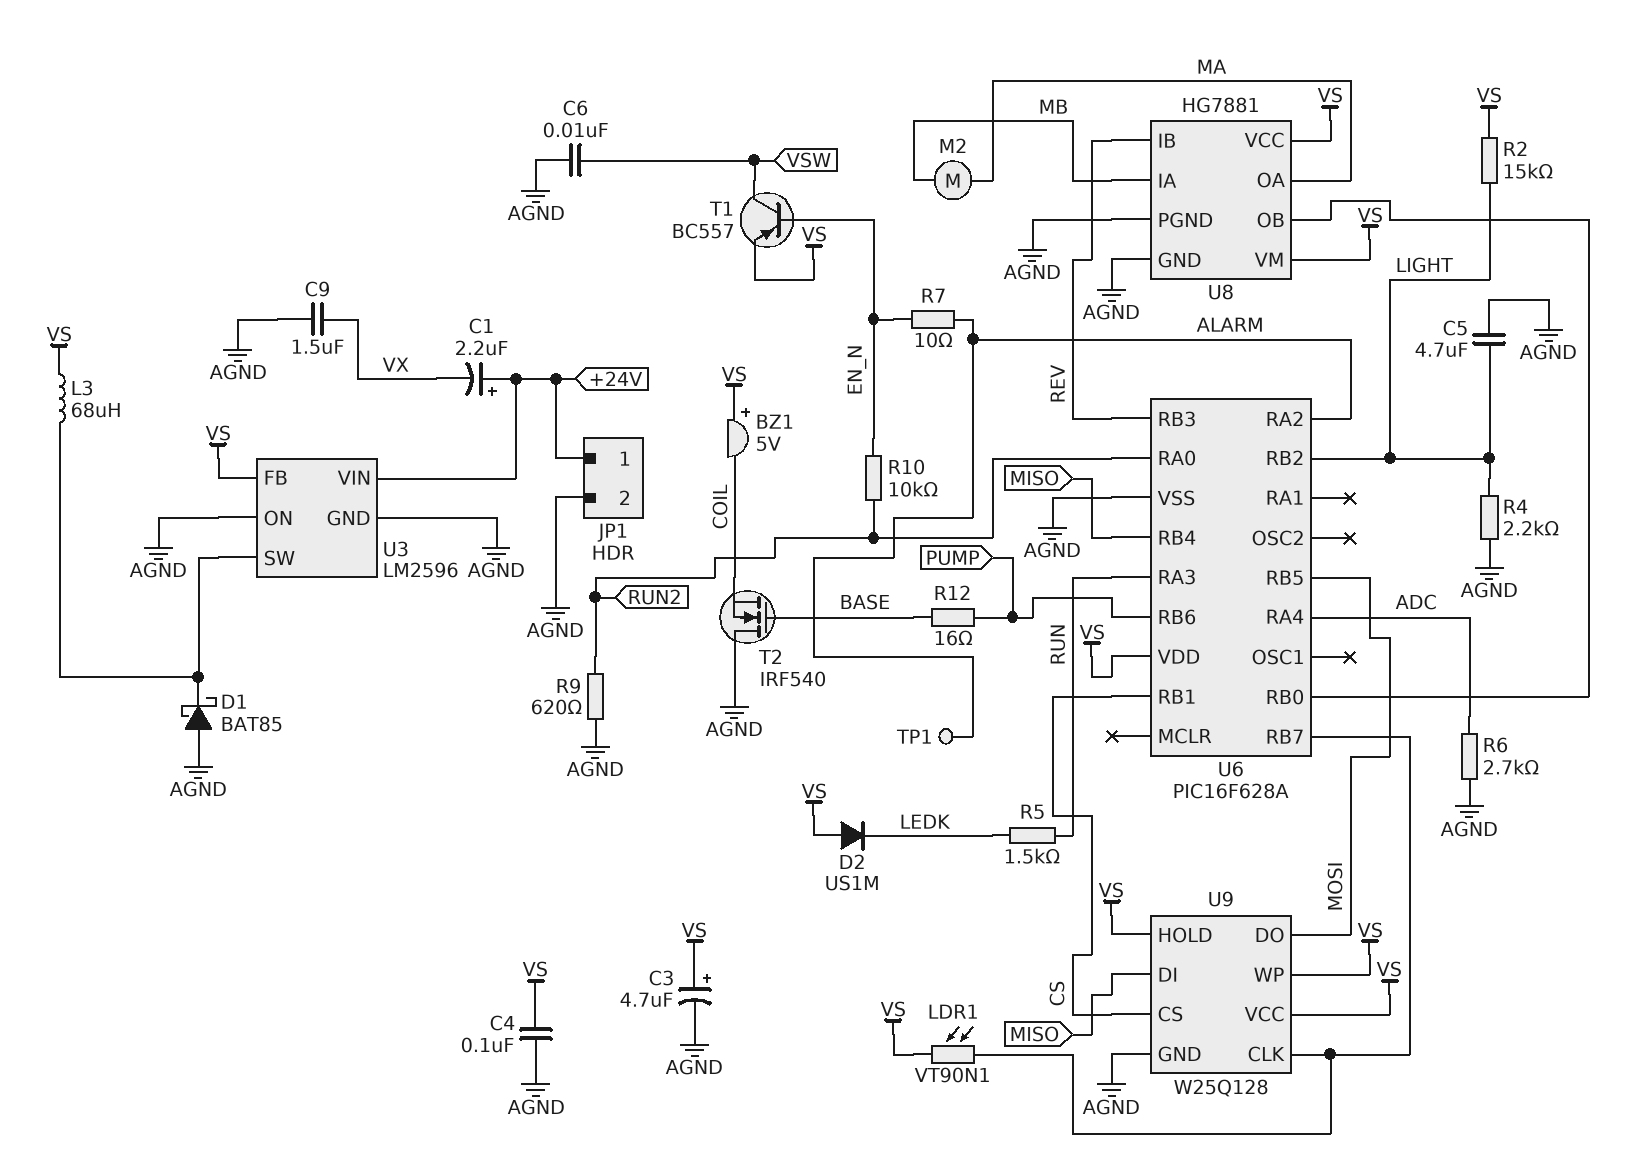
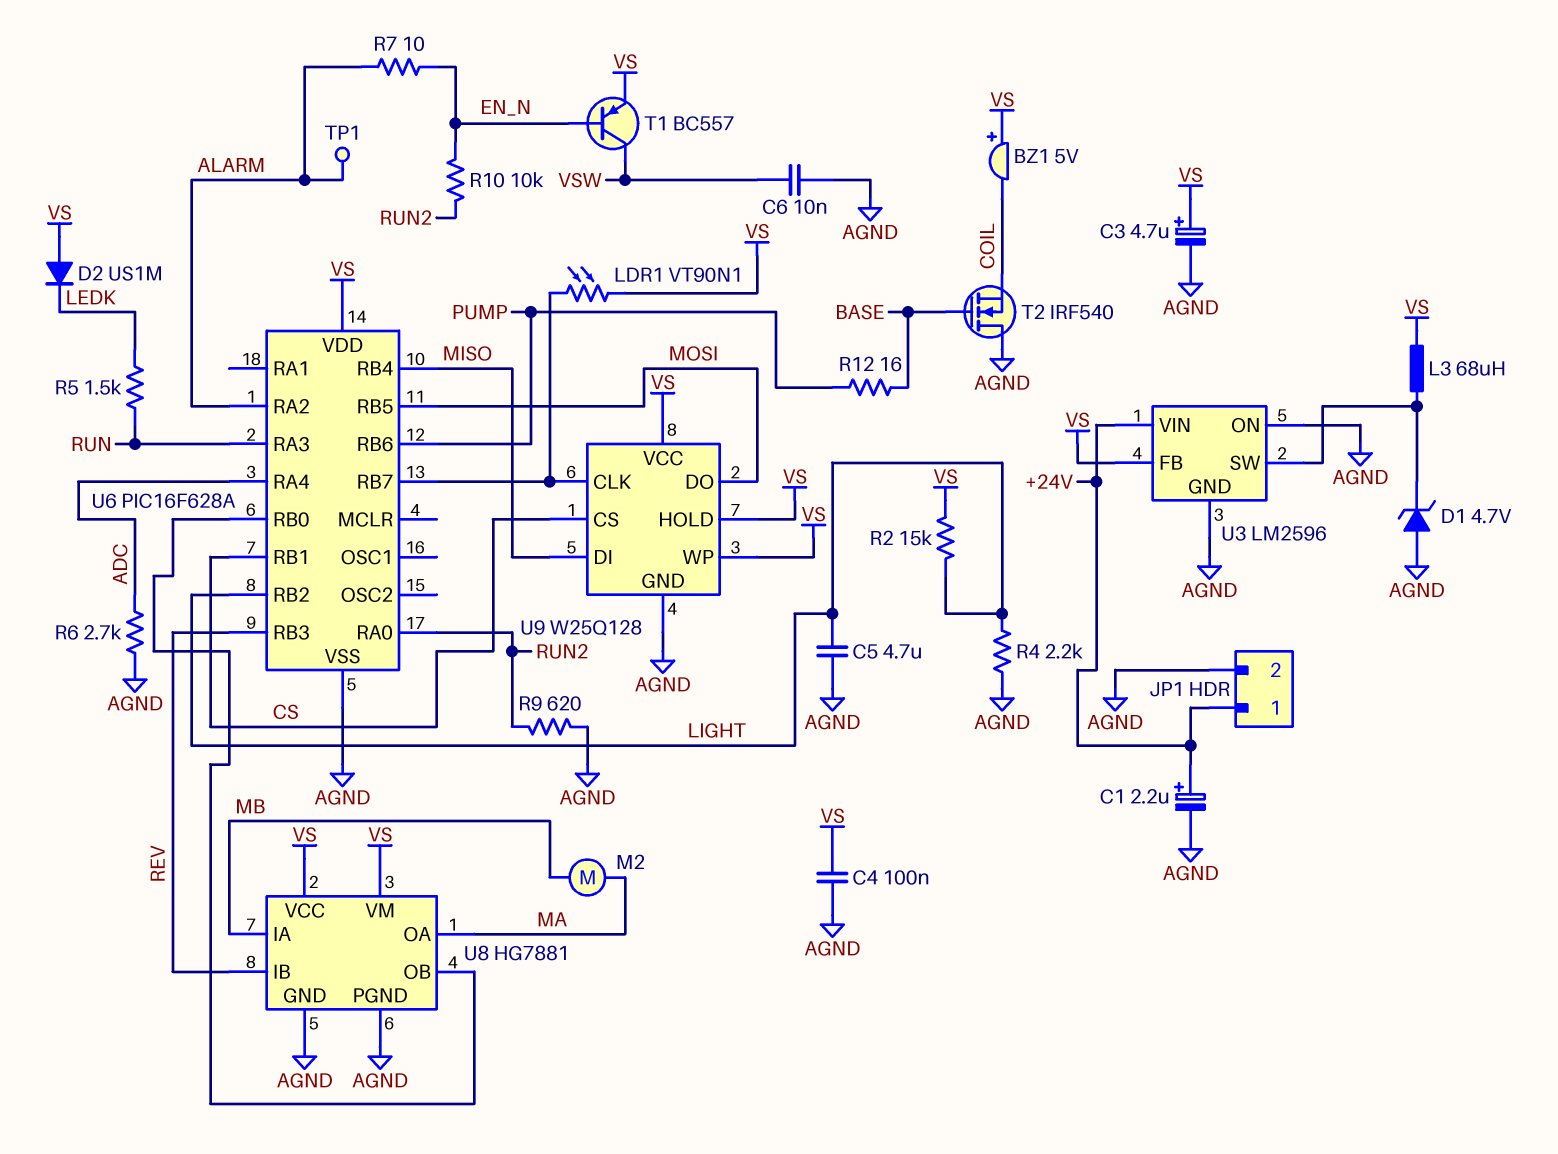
C1: 2.2uF (plus +24V, minus VX) -> 2.2uF (plus +24V, minus AGND)
C9: 1.5uF (AGND, VX) -> none
D1: schottky BAT85 (A AGND, K U3/SW) -> zener 4.7V (A AGND, K U3/SW)

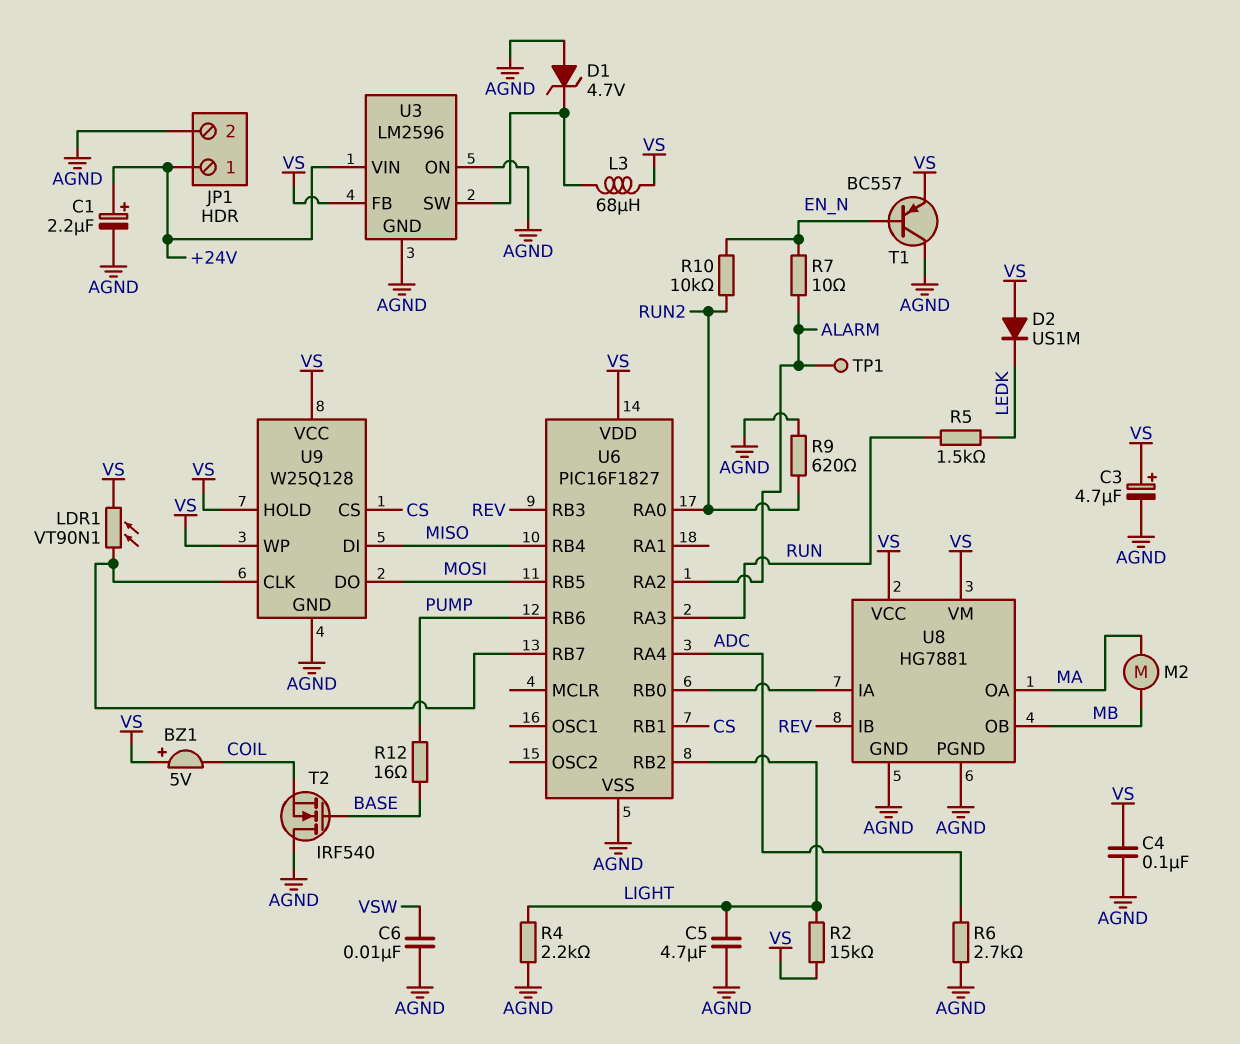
T1: PNP BC557 (B EN_N, C VSW, E VS) -> PNP BC557 (B EN_N, C AGND, E VS)
U6: PIC16F628A -> PIC16F1827
U8 pin IA: MB -> U6/RB0
U8 pin OB: U6/RB0 -> MB

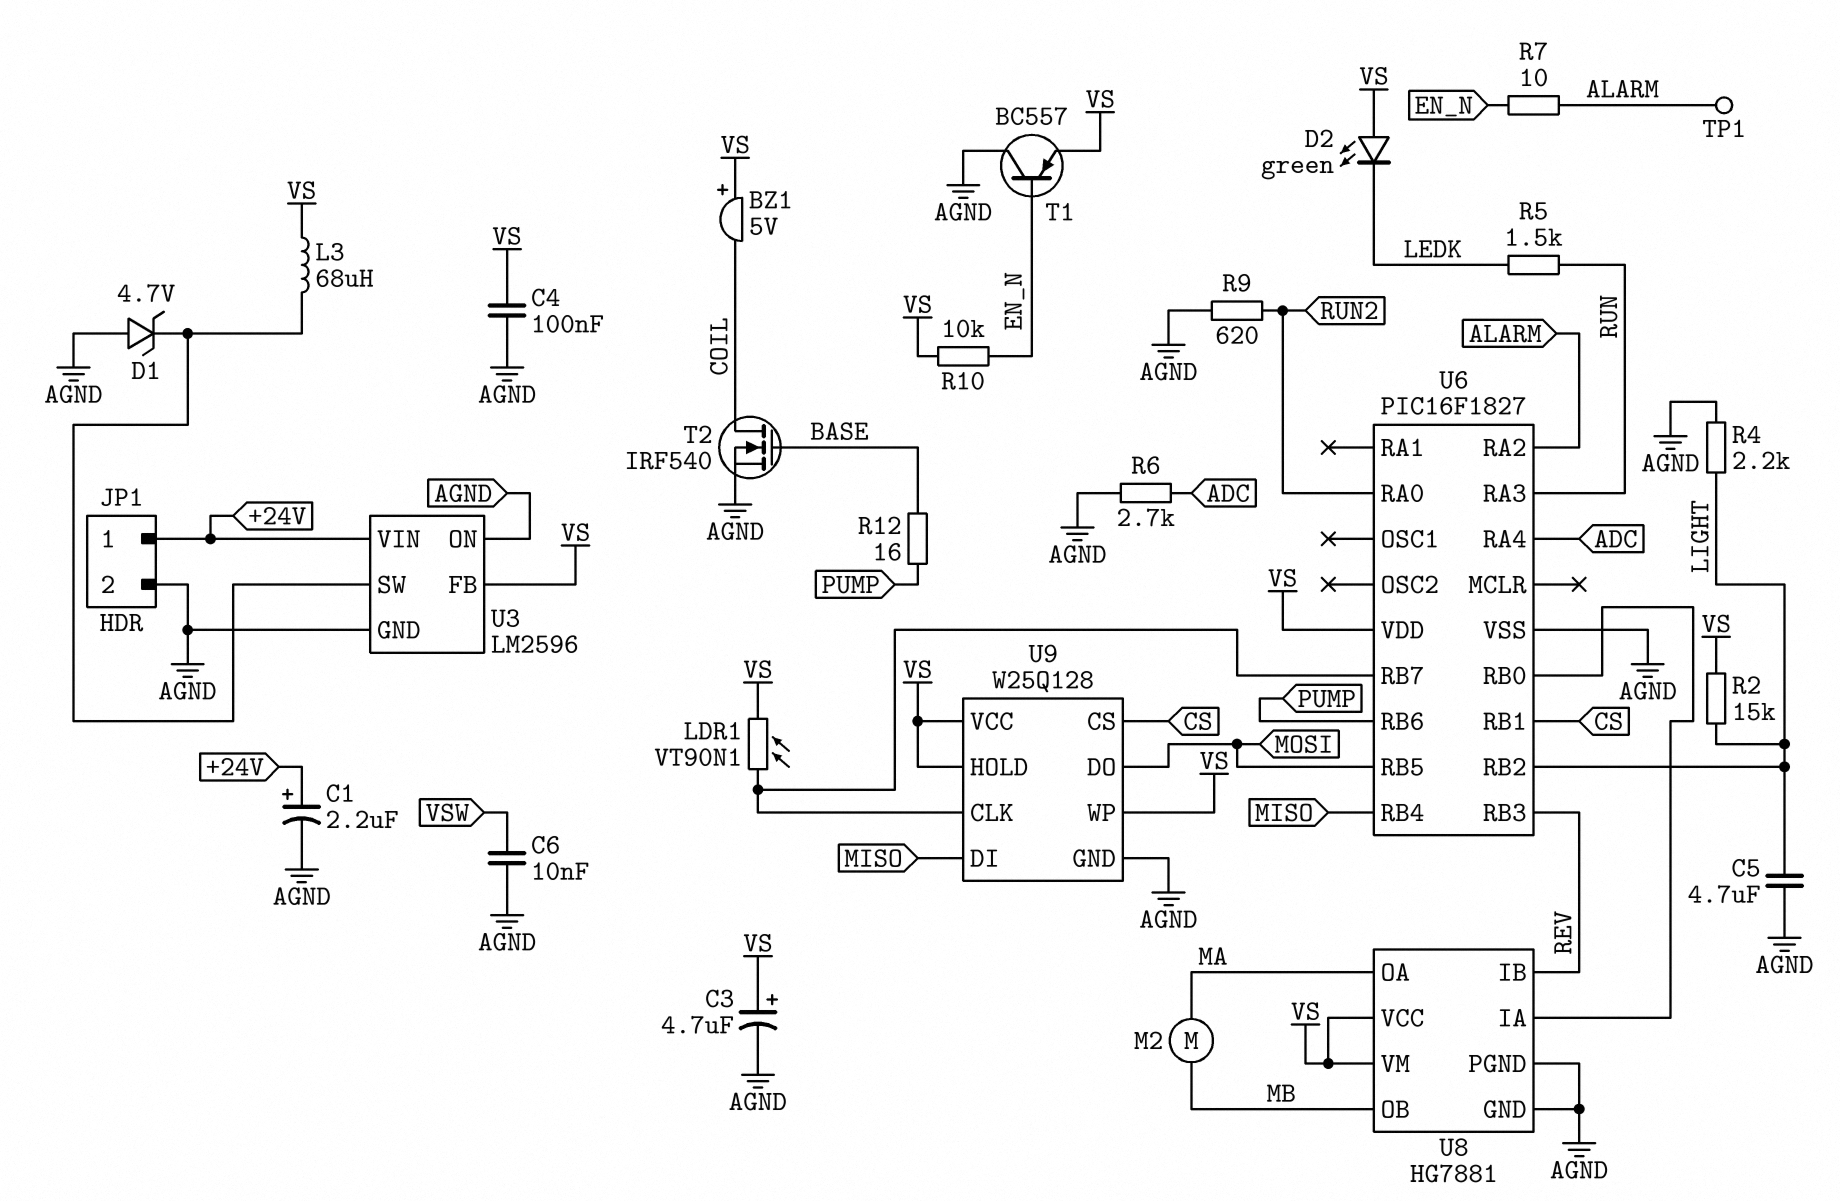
D2: diode US1M (A VS, K LEDK) -> LED green (A VS, K LEDK)
R10: 10k (EN_N, RUN2) -> 10k (EN_N, VS)
T2: NMOS IRF540 (G BASE, D AGND, S COIL) -> NMOS IRF540 (G BASE, D COIL, S AGND)

